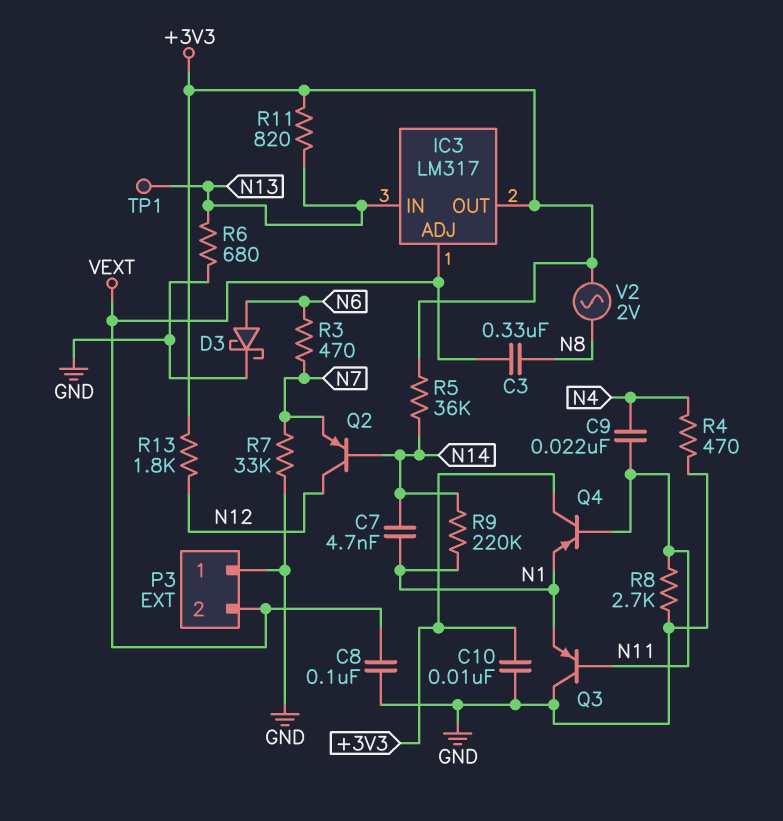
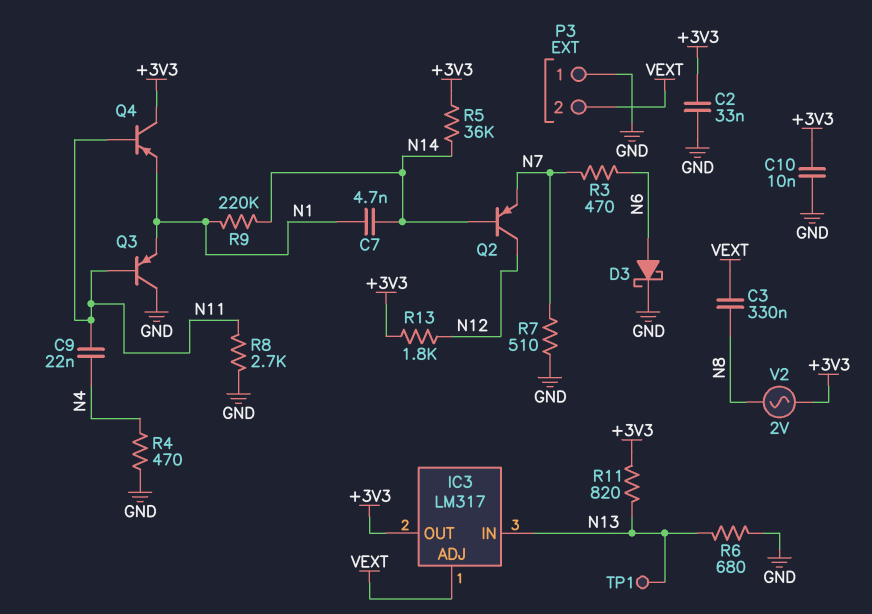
C2: none -> 33nF (+3V3, GND)
C8: 100nF (GND, VEXT) -> none
R7: 33k (GND, N7) -> 510 (GND, N7)

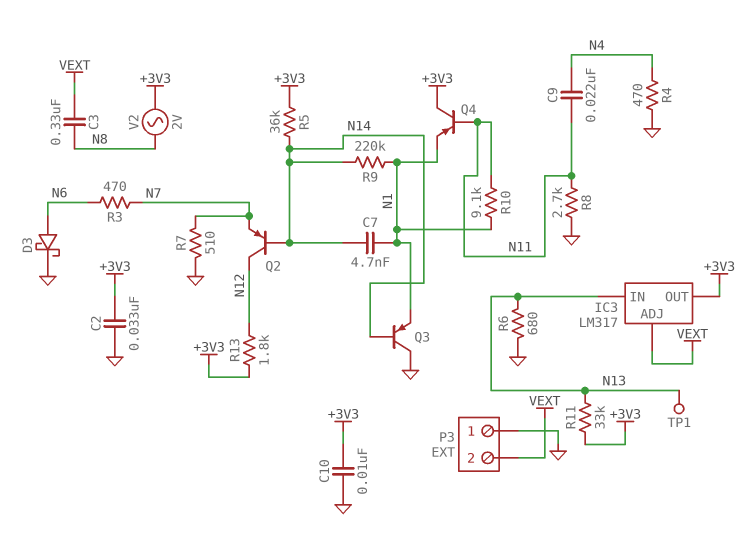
Q3: PNP (B N11, C GND, E N1) -> PNP (B N14, C GND, E N1)
R10: none -> 9.1k (N1, N11)
R11: 820 (+3V3, N13) -> 33k (+3V3, N13)

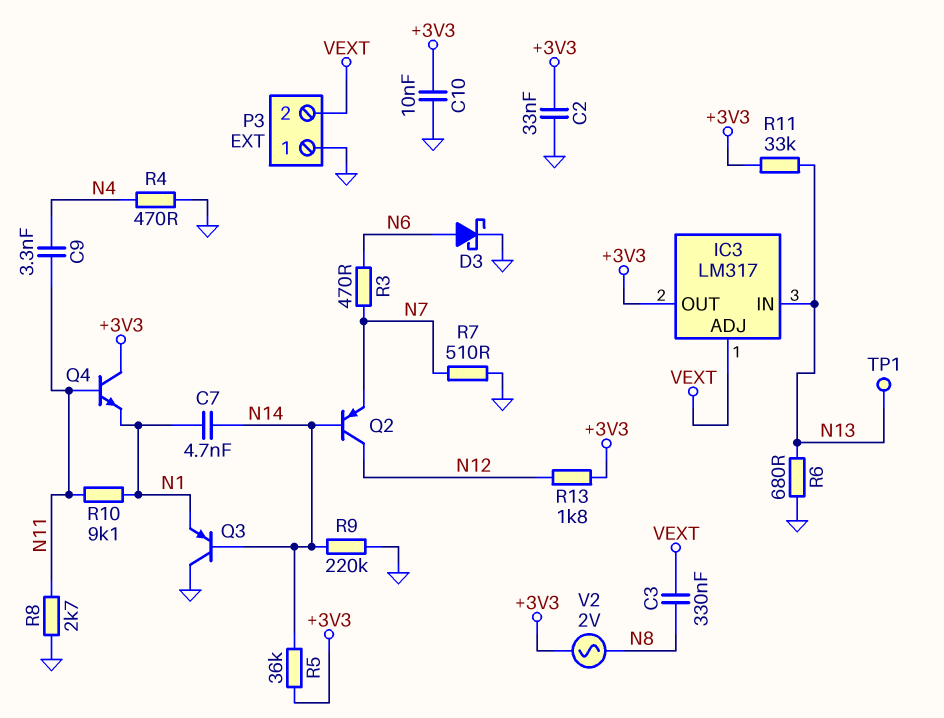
C9: 22nF (N4, N11) -> 3.3nF (N4, N11)
Q4: PNP (B N11, C +3V3, E N1) -> NPN (B N11, C +3V3, E N1)
R9: 220k (N1, N14) -> 220k (GND, N14)

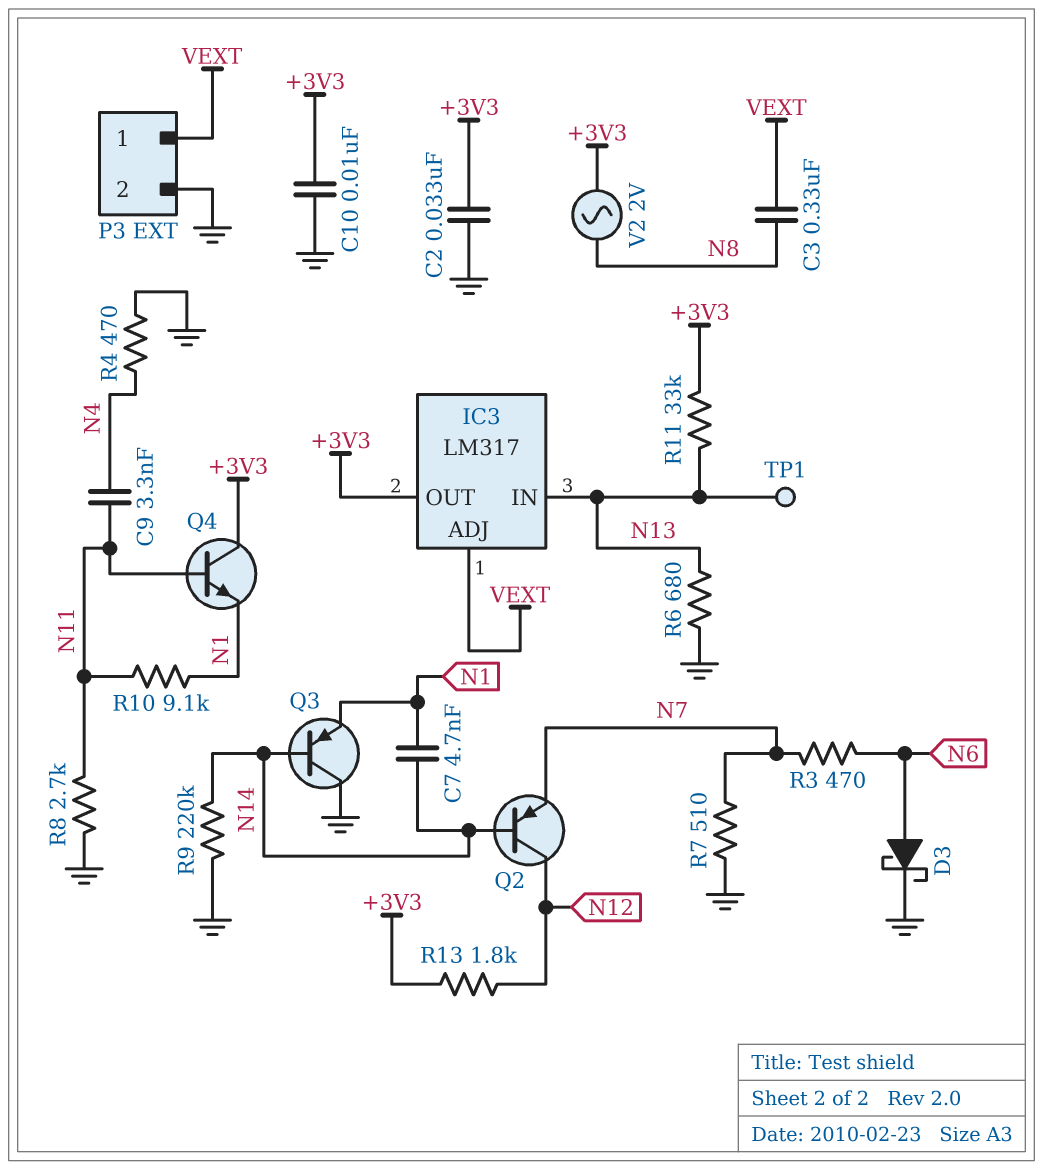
P3 pin 1: GND -> VEXT
P3 pin 2: VEXT -> GND
R5: 36k (+3V3, N14) -> none

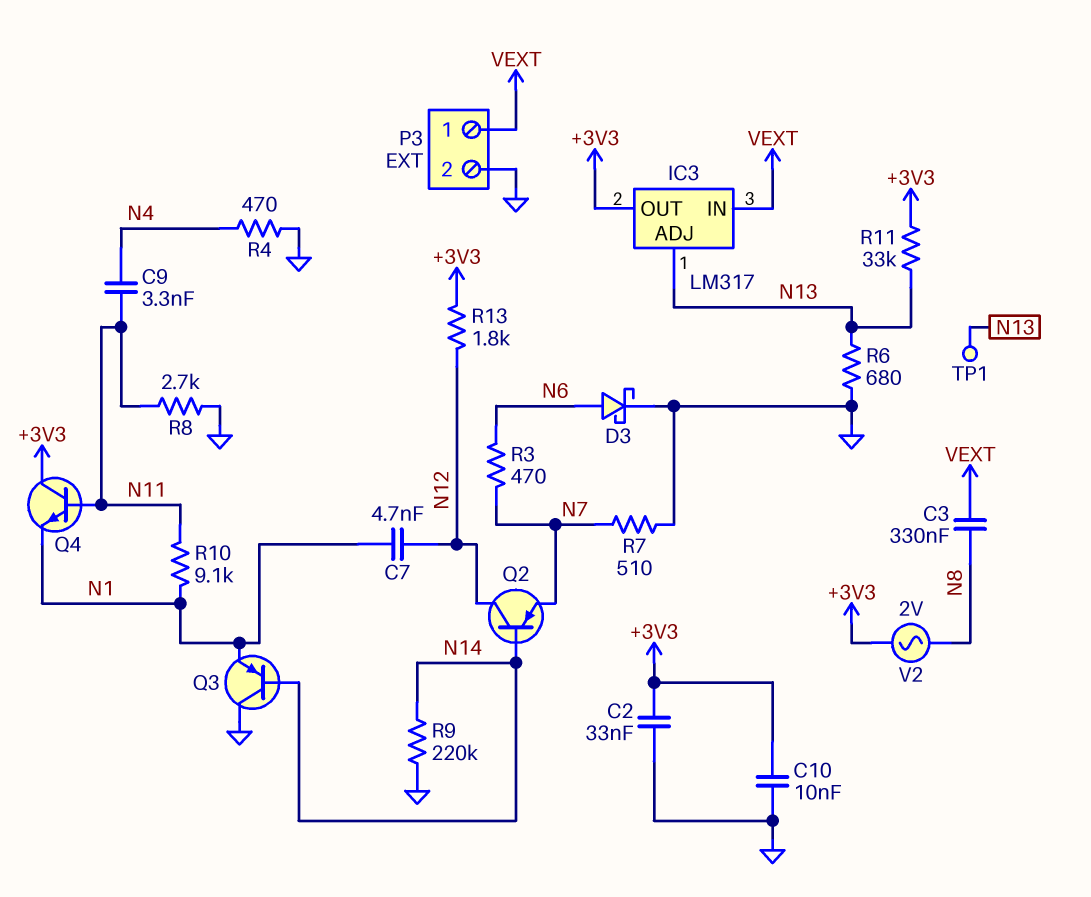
C7: 4.7nF (N1, N14) -> 4.7nF (N1, N12)
IC3 pin ADJ: VEXT -> N13
IC3 pin IN: N13 -> VEXT

